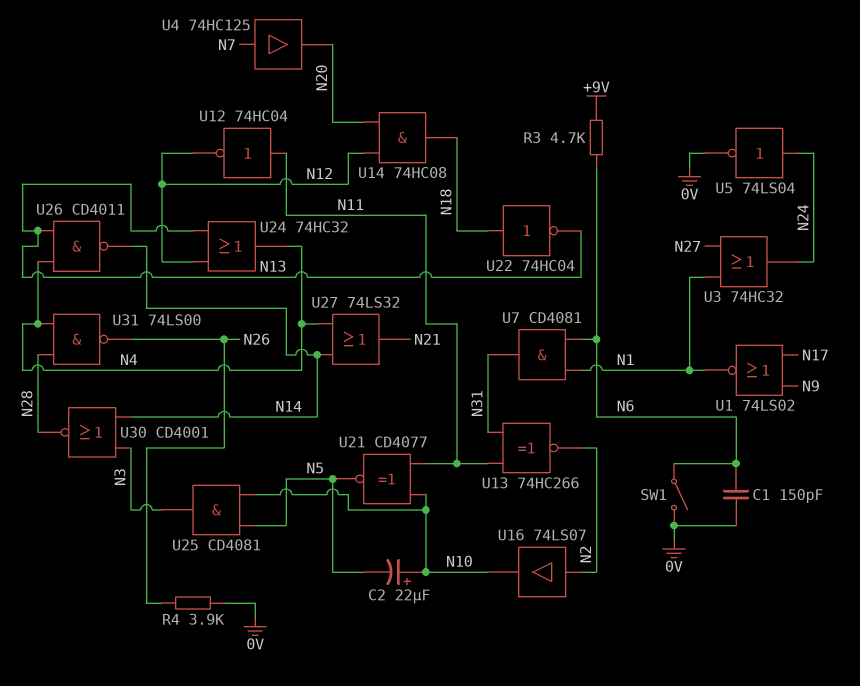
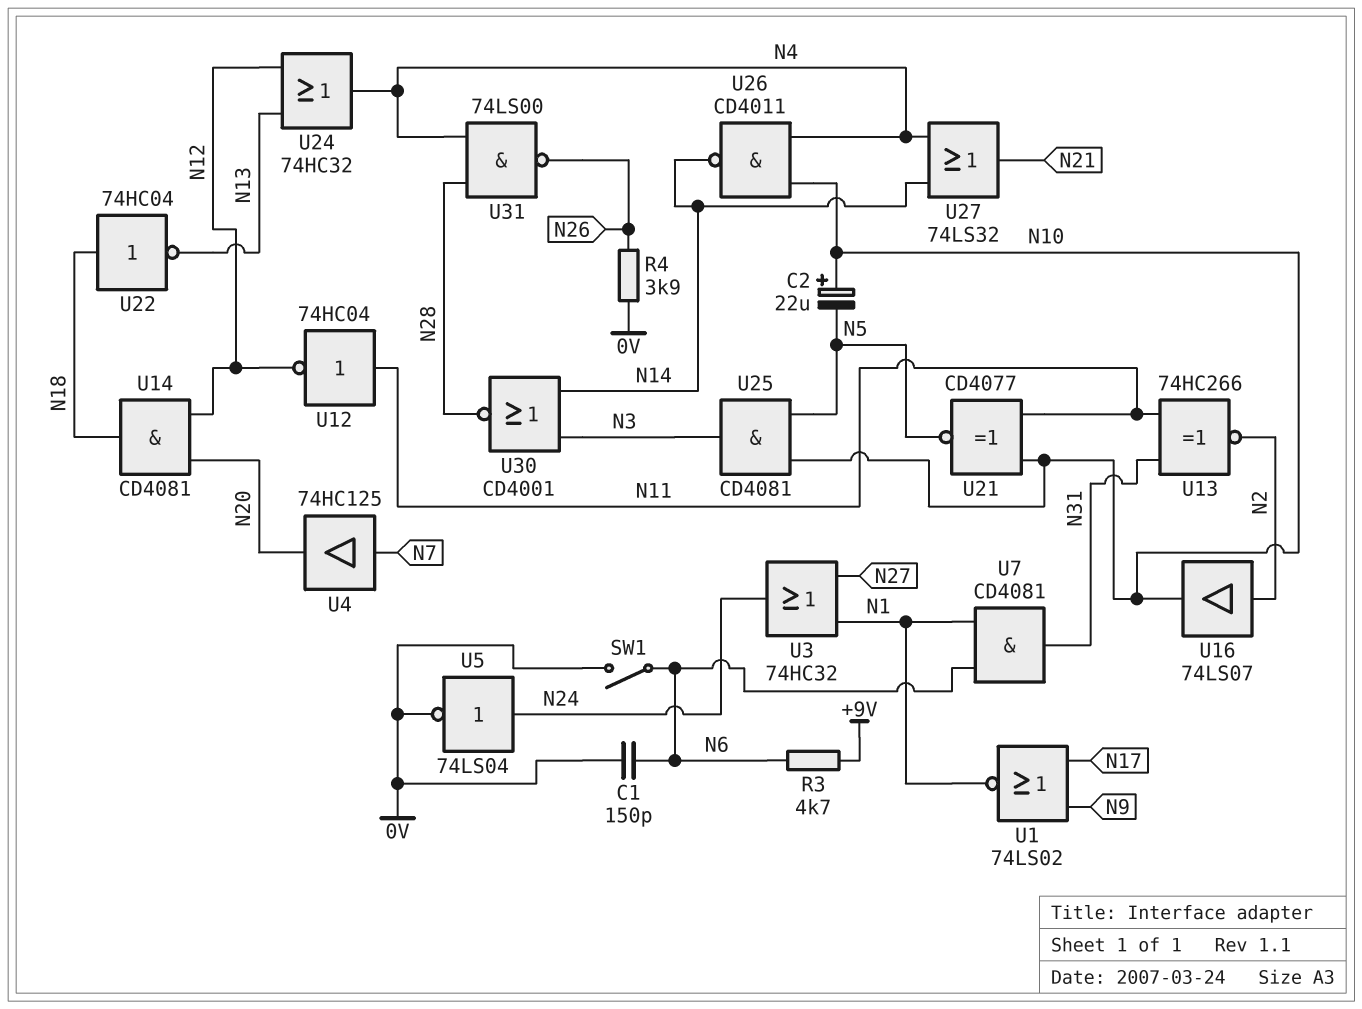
U14: AND 74HC08 (in N12, in N20, out N18) -> AND CD4081 (in N12, in N20, out N18)
U26: NAND CD4011 (in N4, in N13, out N14) -> NAND CD4011 (in N4, in N10, out N14)

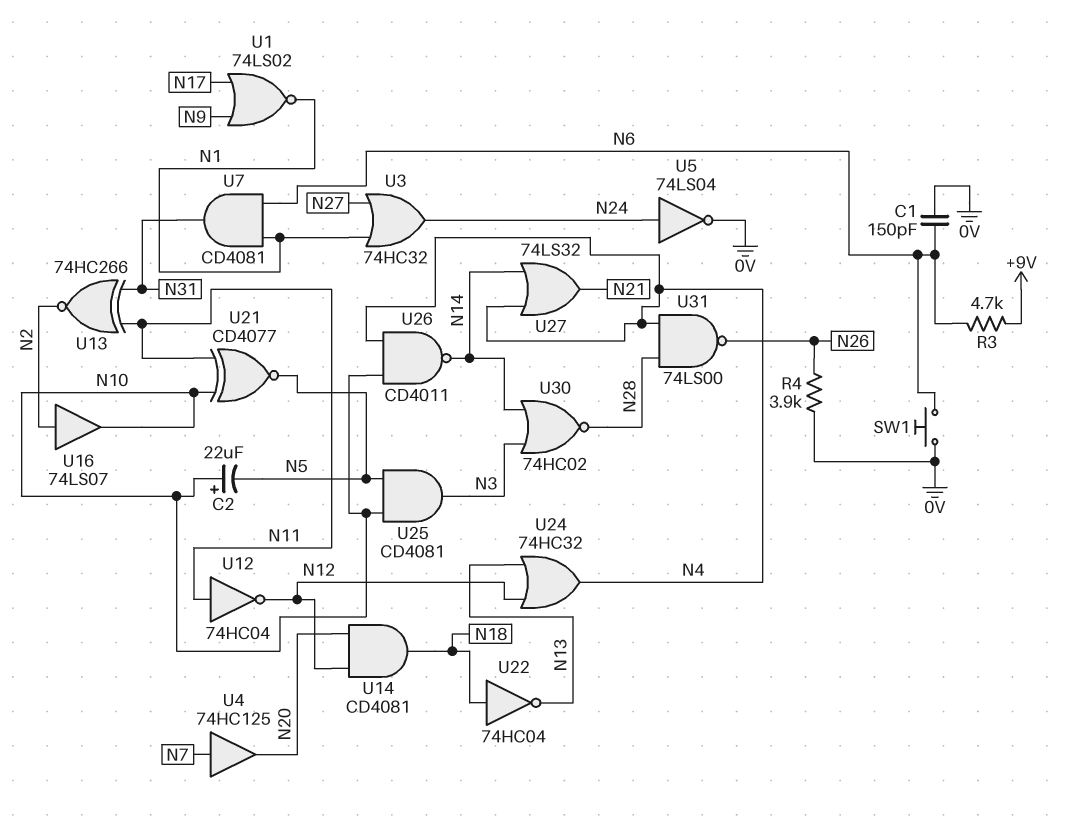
SW1: switch (0V, N6) -> button (0V, N6)
U30: NOR CD4001 (in N3, in N14, out N28) -> NOR 74HC02 (in N3, in N14, out N28)

